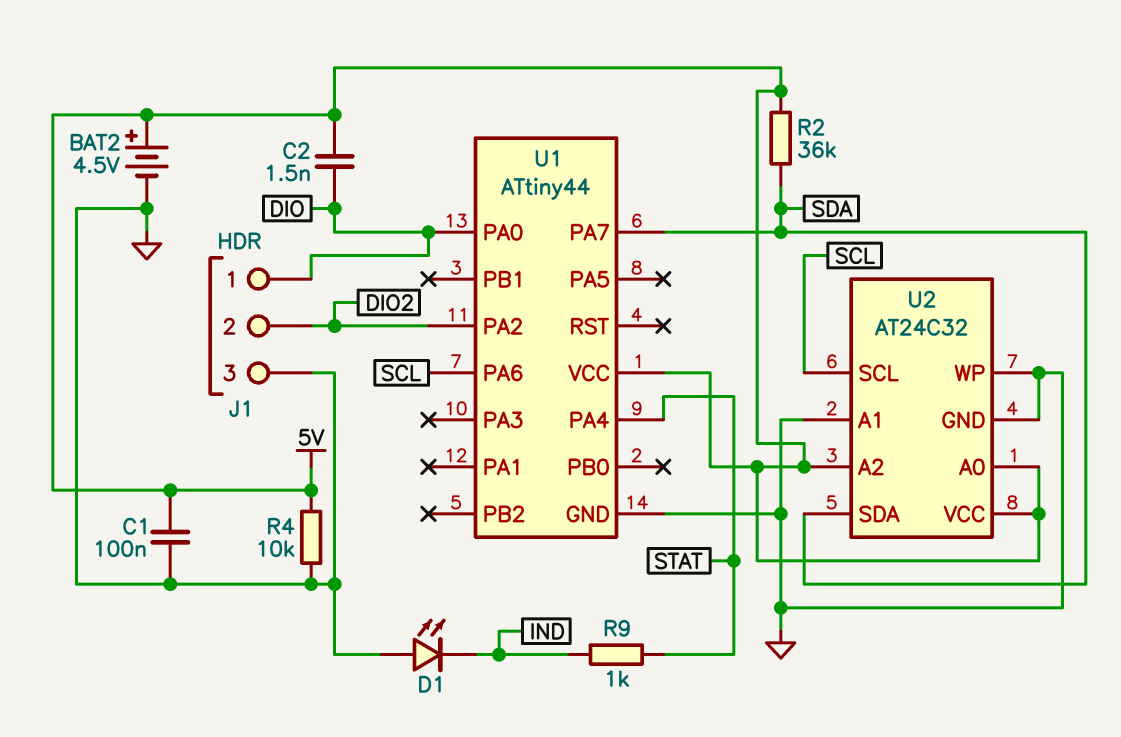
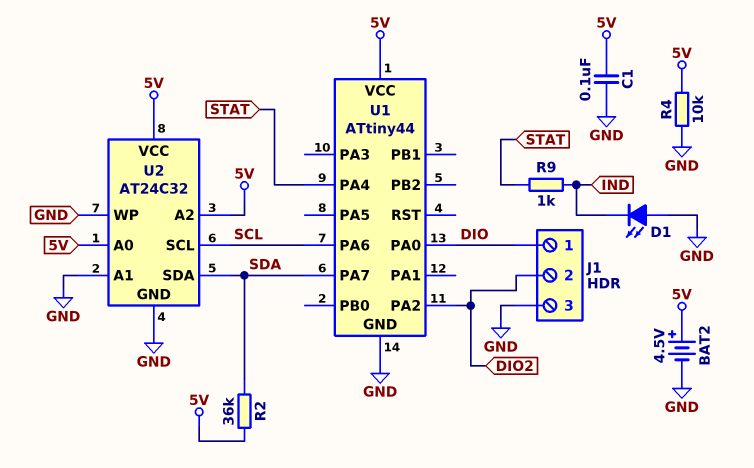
C2: 1.5nF (5V, DIO) -> none

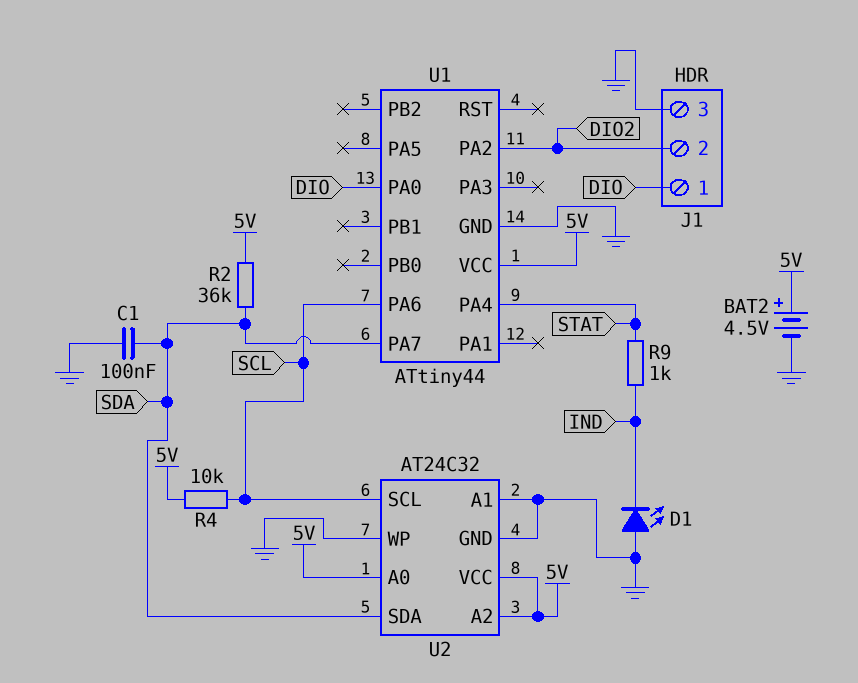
C1: 100nF (5V, GND) -> 100nF (GND, SDA)
R4: 10k (5V, GND) -> 10k (5V, SCL)

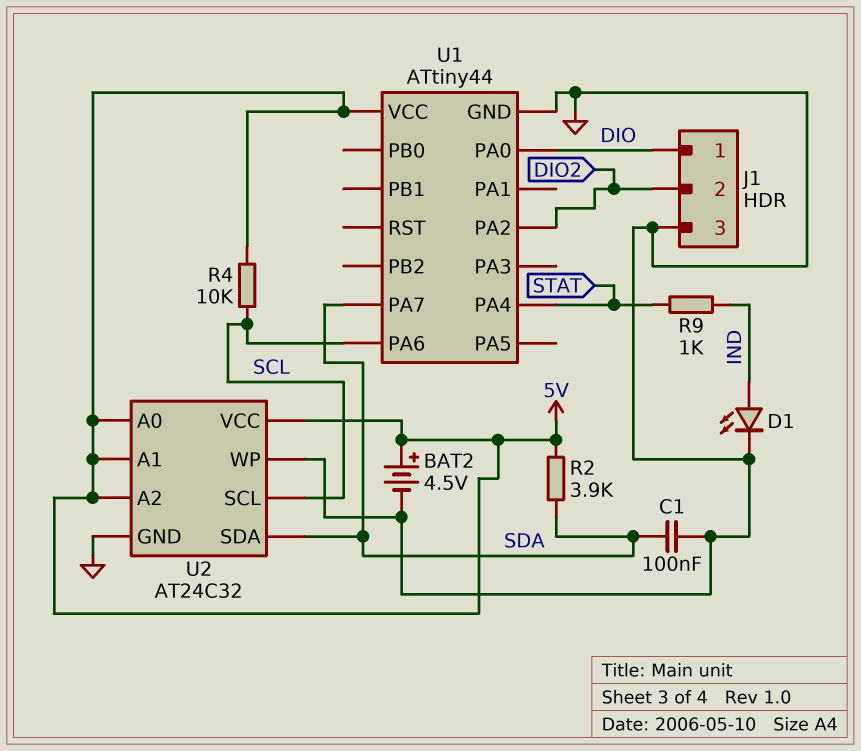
D1: LED (A GND, K IND) -> LED (A IND, K GND)
R2: 36k (5V, SDA) -> 3.9k (5V, SDA)
U2 pin A1: GND -> 5V

